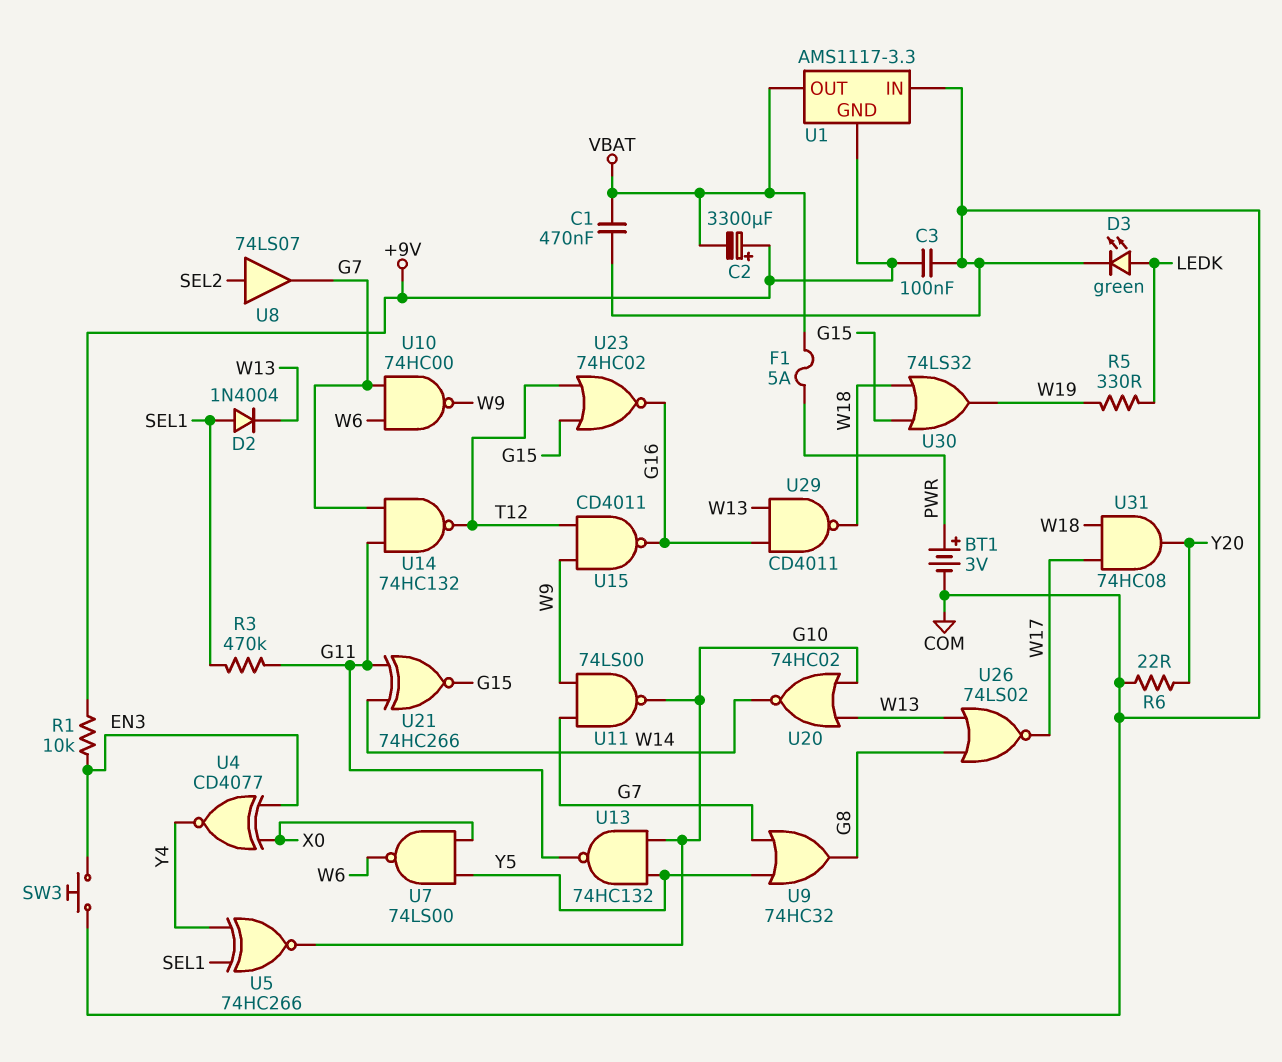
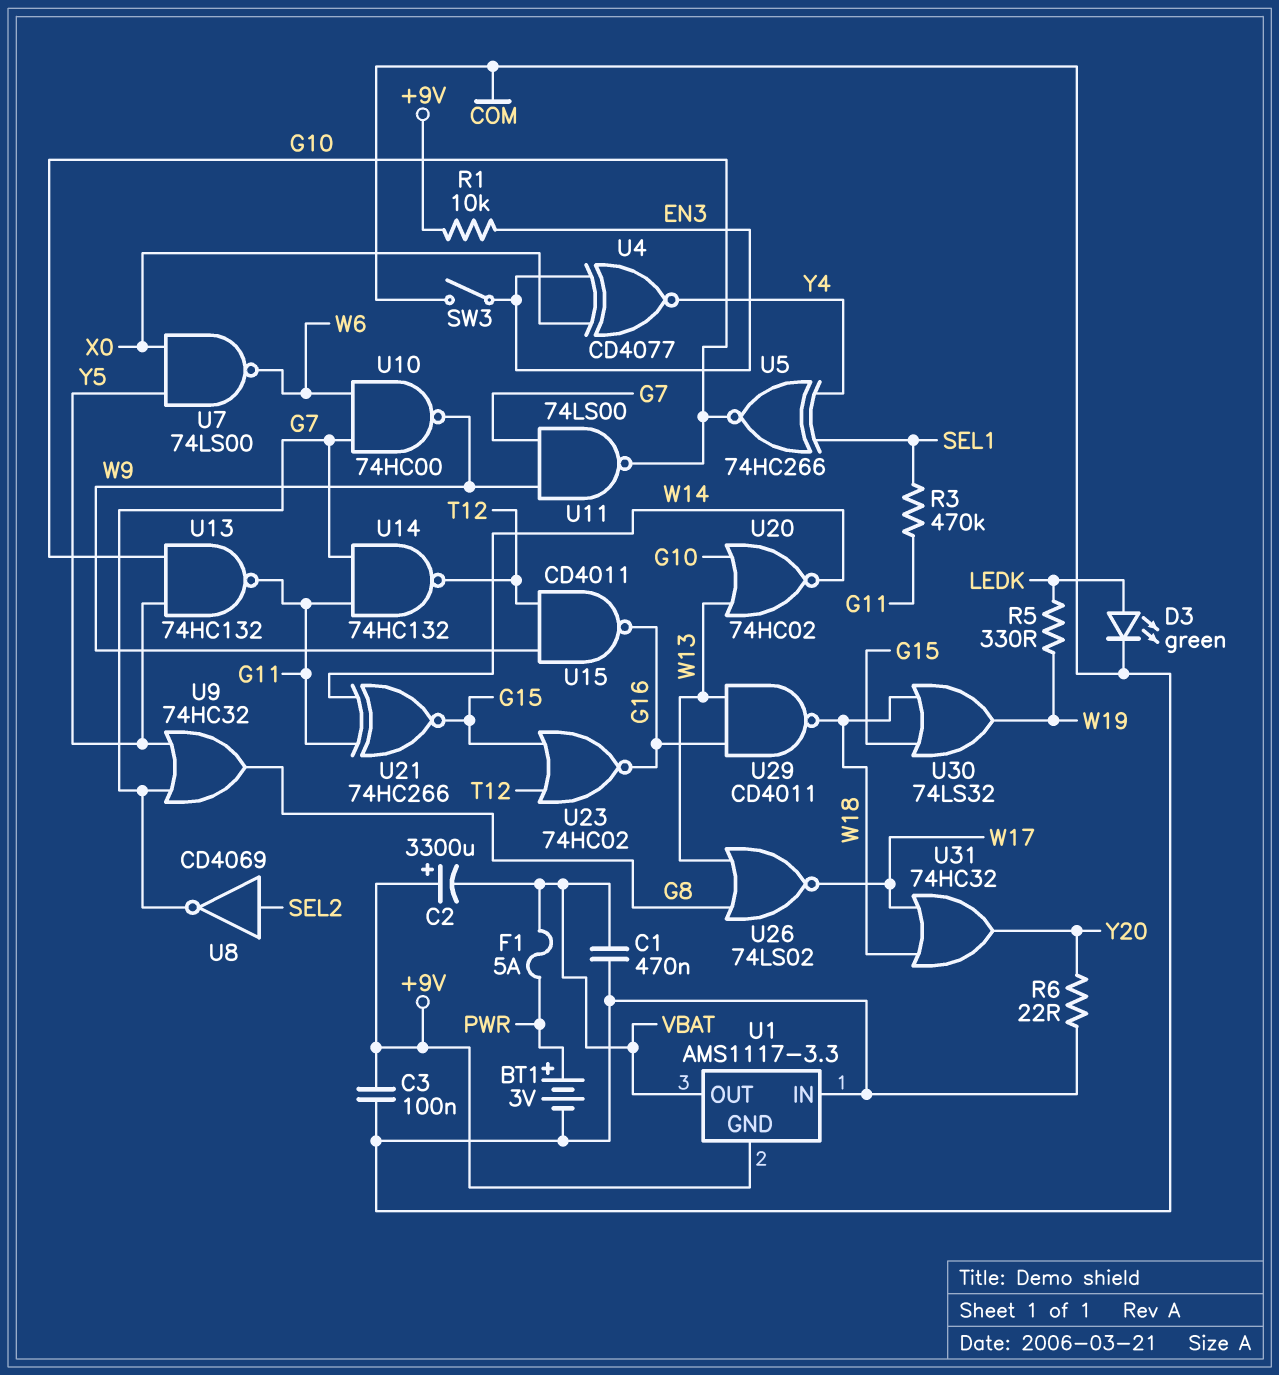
D2: diode 1N4004 (A SEL1, K W13) -> none
SW3: button (COM, EN3) -> switch (COM, EN3)
U8: buffer 74LS07 (in SEL2, out G7) -> NOT CD4069 (in SEL2, out G7)
U31: AND 74HC08 (in W17, in W18, out Y20) -> OR 74HC32 (in W17, in W18, out Y20)

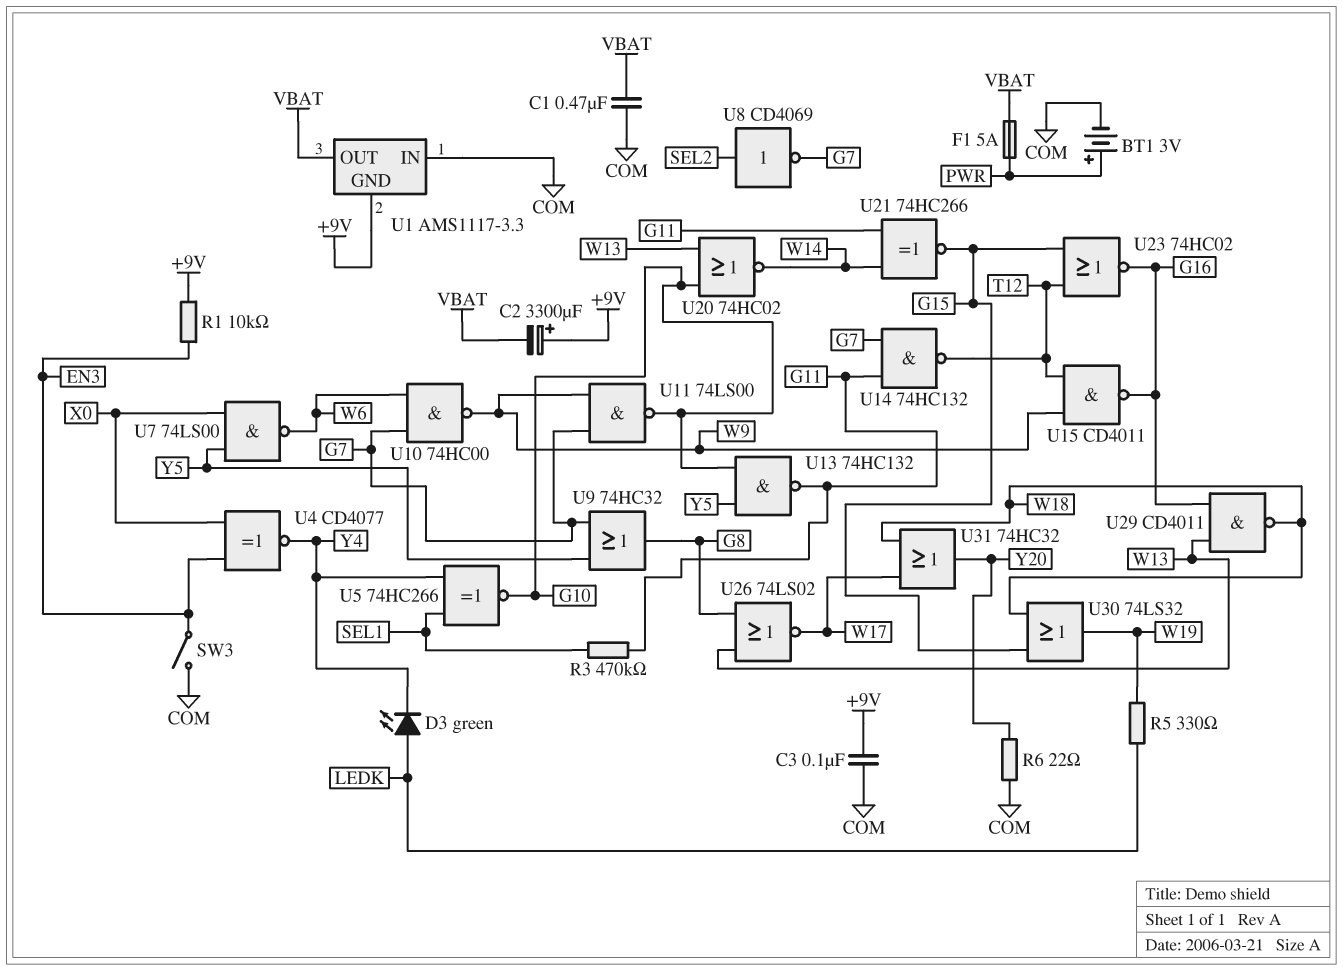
D3: LED green (A LEDK, K COM) -> LED green (A LEDK, K Y4)

